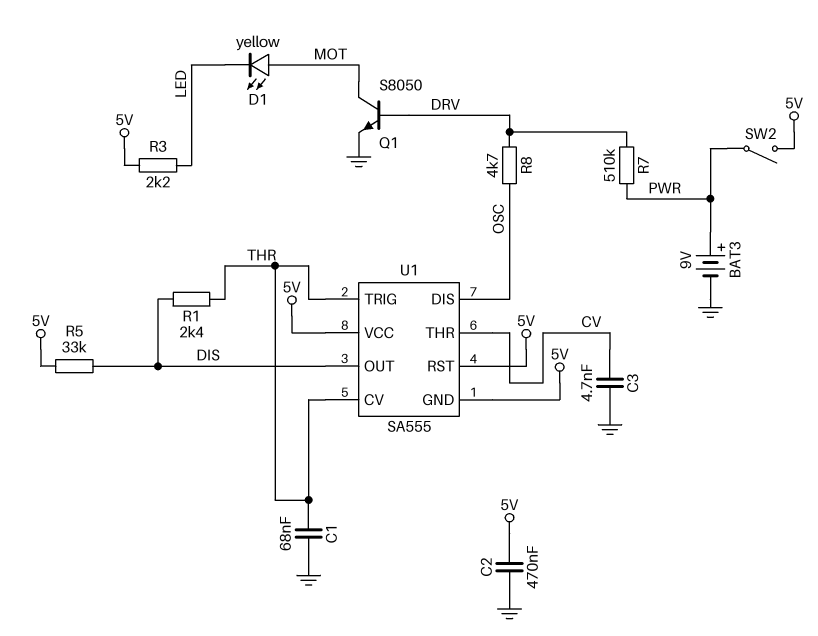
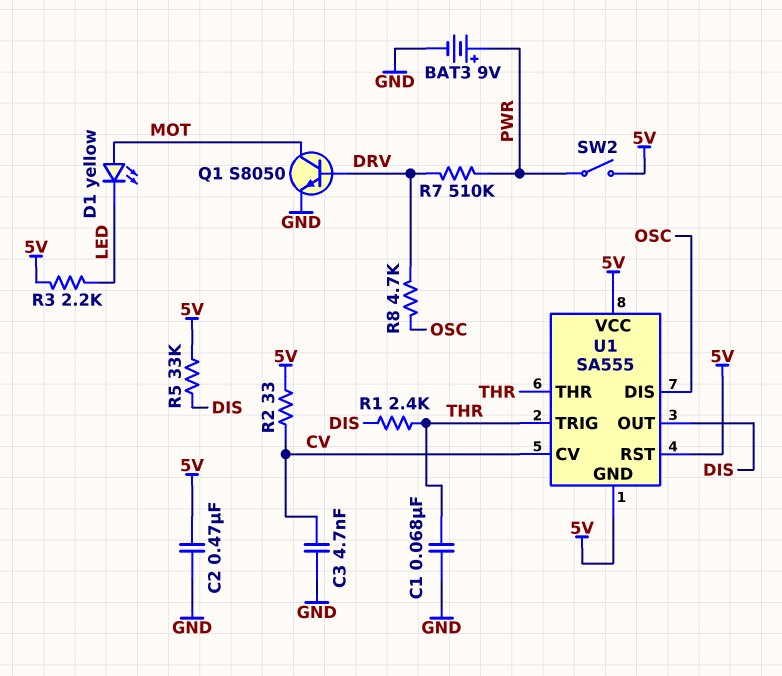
R2: none -> 33 (5V, CV)
U1 pin CV: THR -> CV
U1 pin THR: CV -> THR

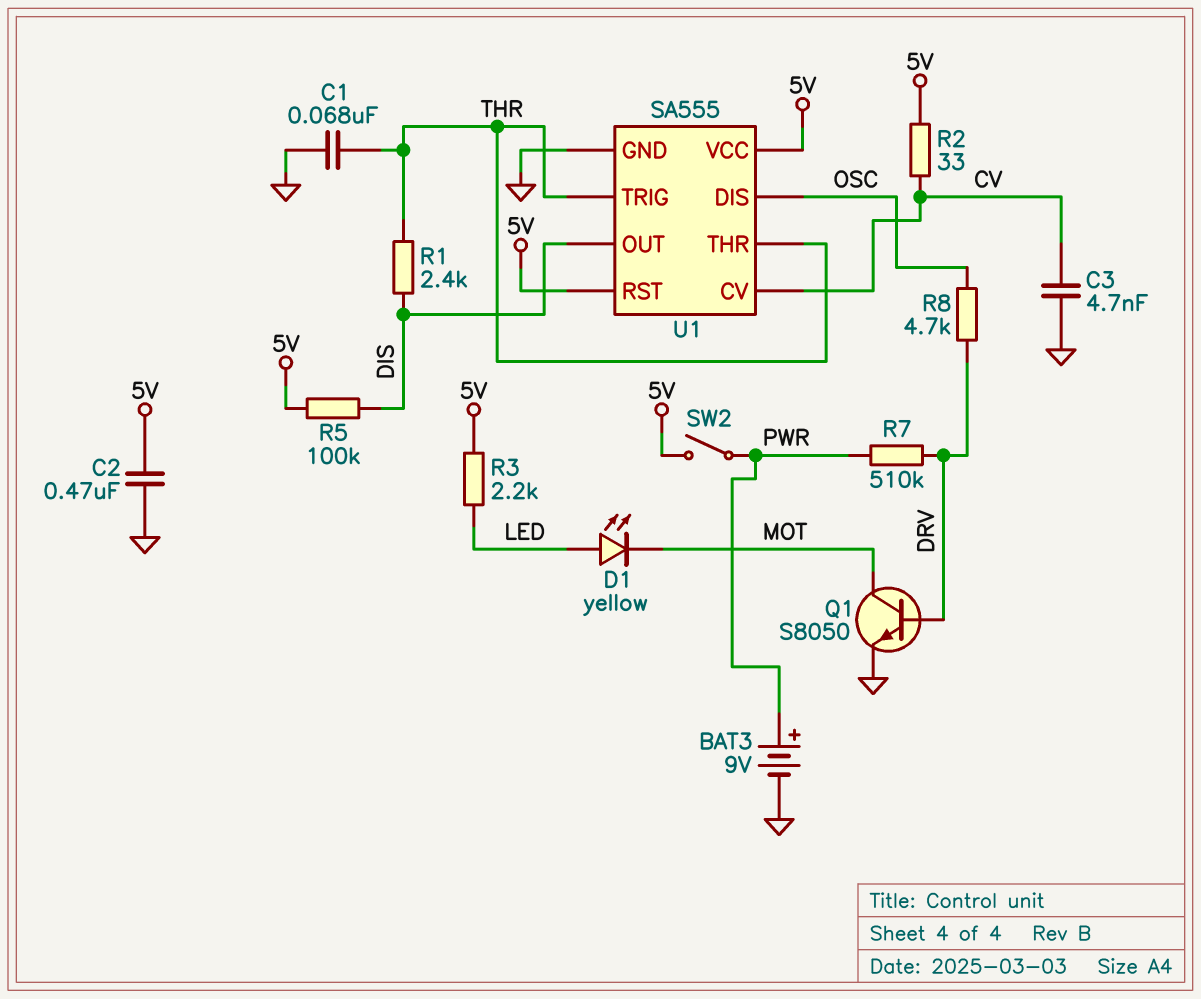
D1: LED yellow (A MOT, K LED) -> LED yellow (A LED, K MOT)
R5: 33k (5V, DIS) -> 100k (5V, DIS)
U1 pin GND: 5V -> GND

